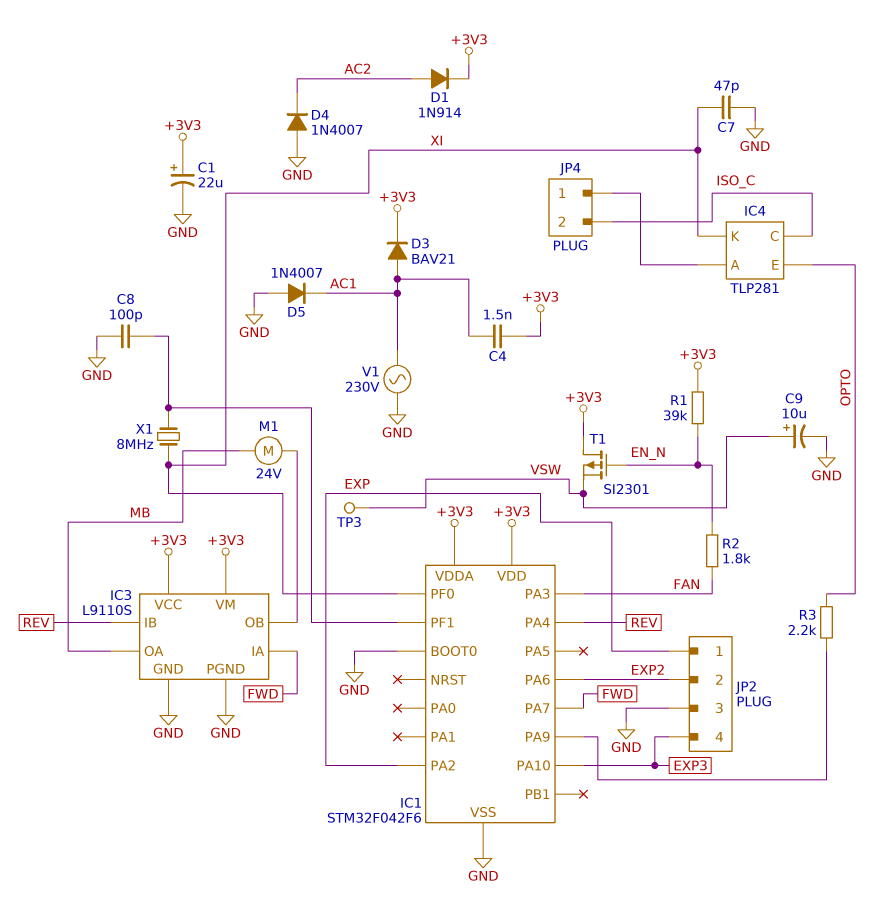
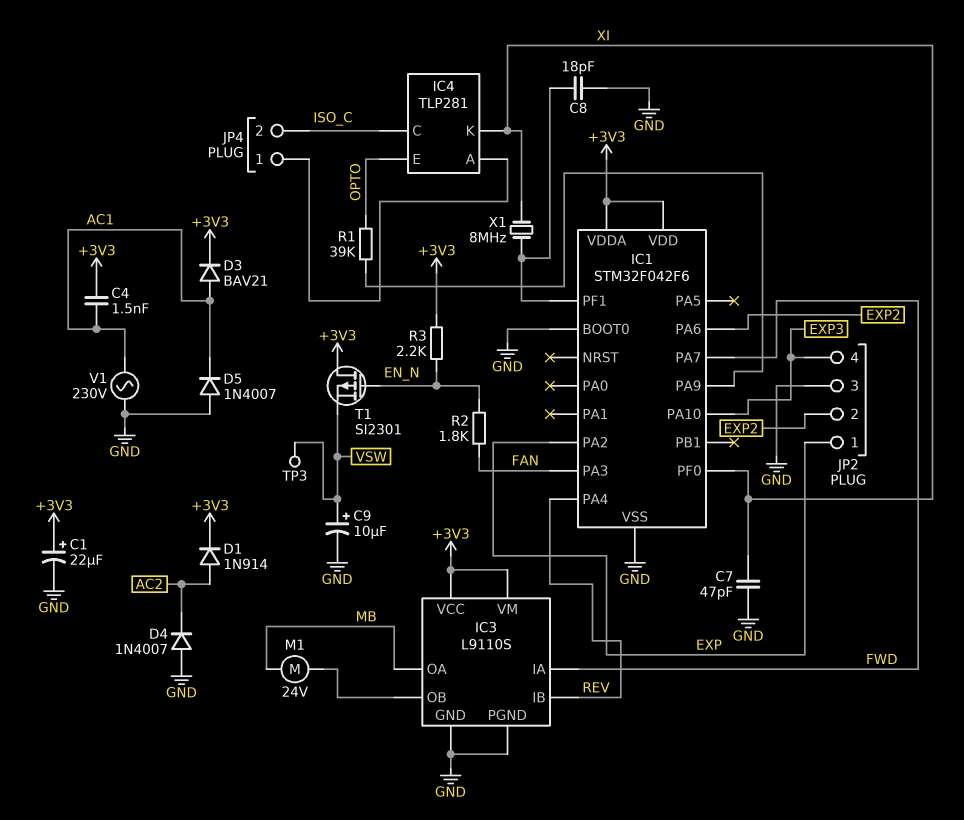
C8: 100pF (GND, IC1/PF1) -> 18pF (GND, IC1/PF1)
R1: 39k (+3V3, EN_N) -> 39k (IC1/PA9, OPTO)
R3: 2.2k (IC1/PA9, OPTO) -> 2.2k (+3V3, EN_N)

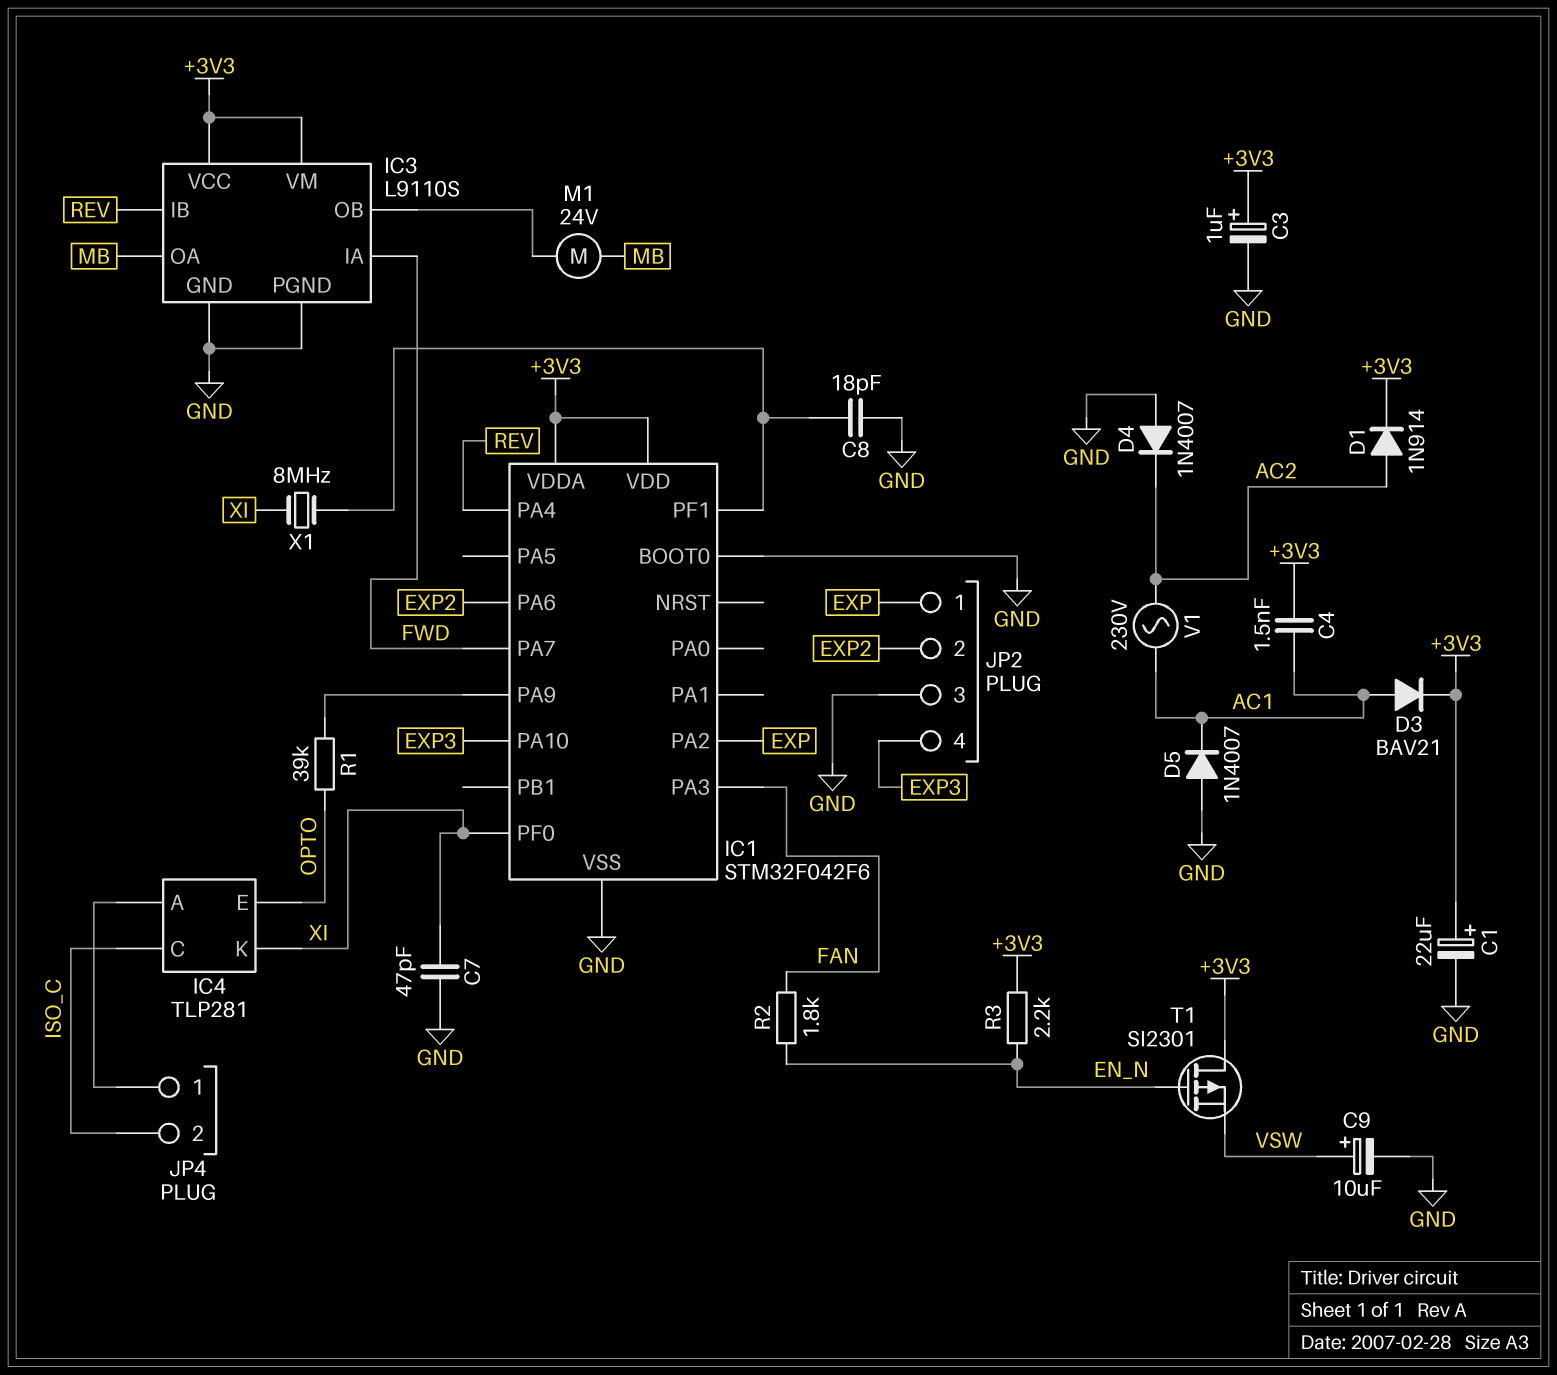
C3: none -> 1uF (plus +3V3, minus GND)
TP3: test point (VSW) -> none
V1: AC 230V (AC1, GND) -> AC 230V (AC1, AC2)

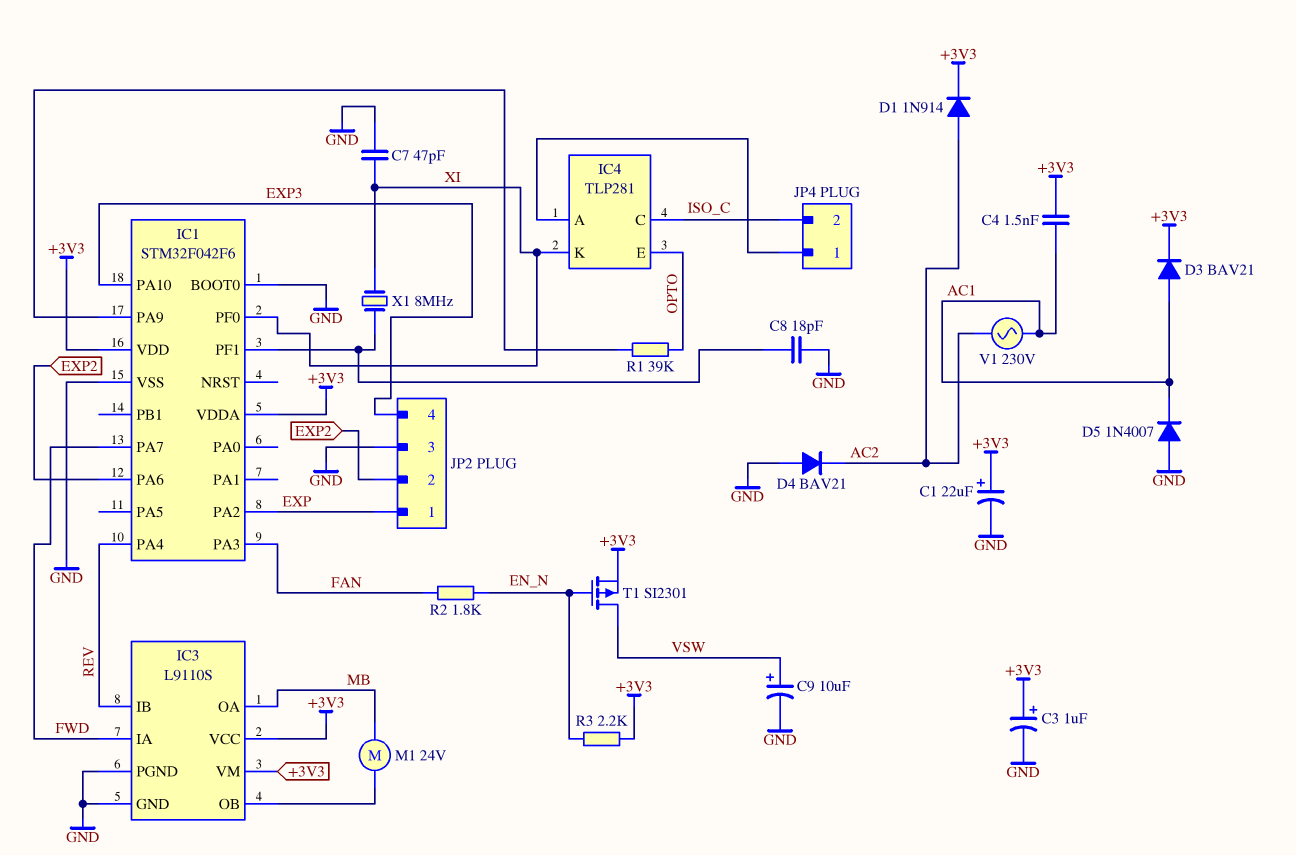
D4: diode 1N4007 (A GND, K AC2) -> diode BAV21 (A GND, K AC2)
T1: PMOS SI2301 (G EN_N, D +3V3, S VSW) -> PMOS SI2301 (G EN_N, D VSW, S +3V3)

